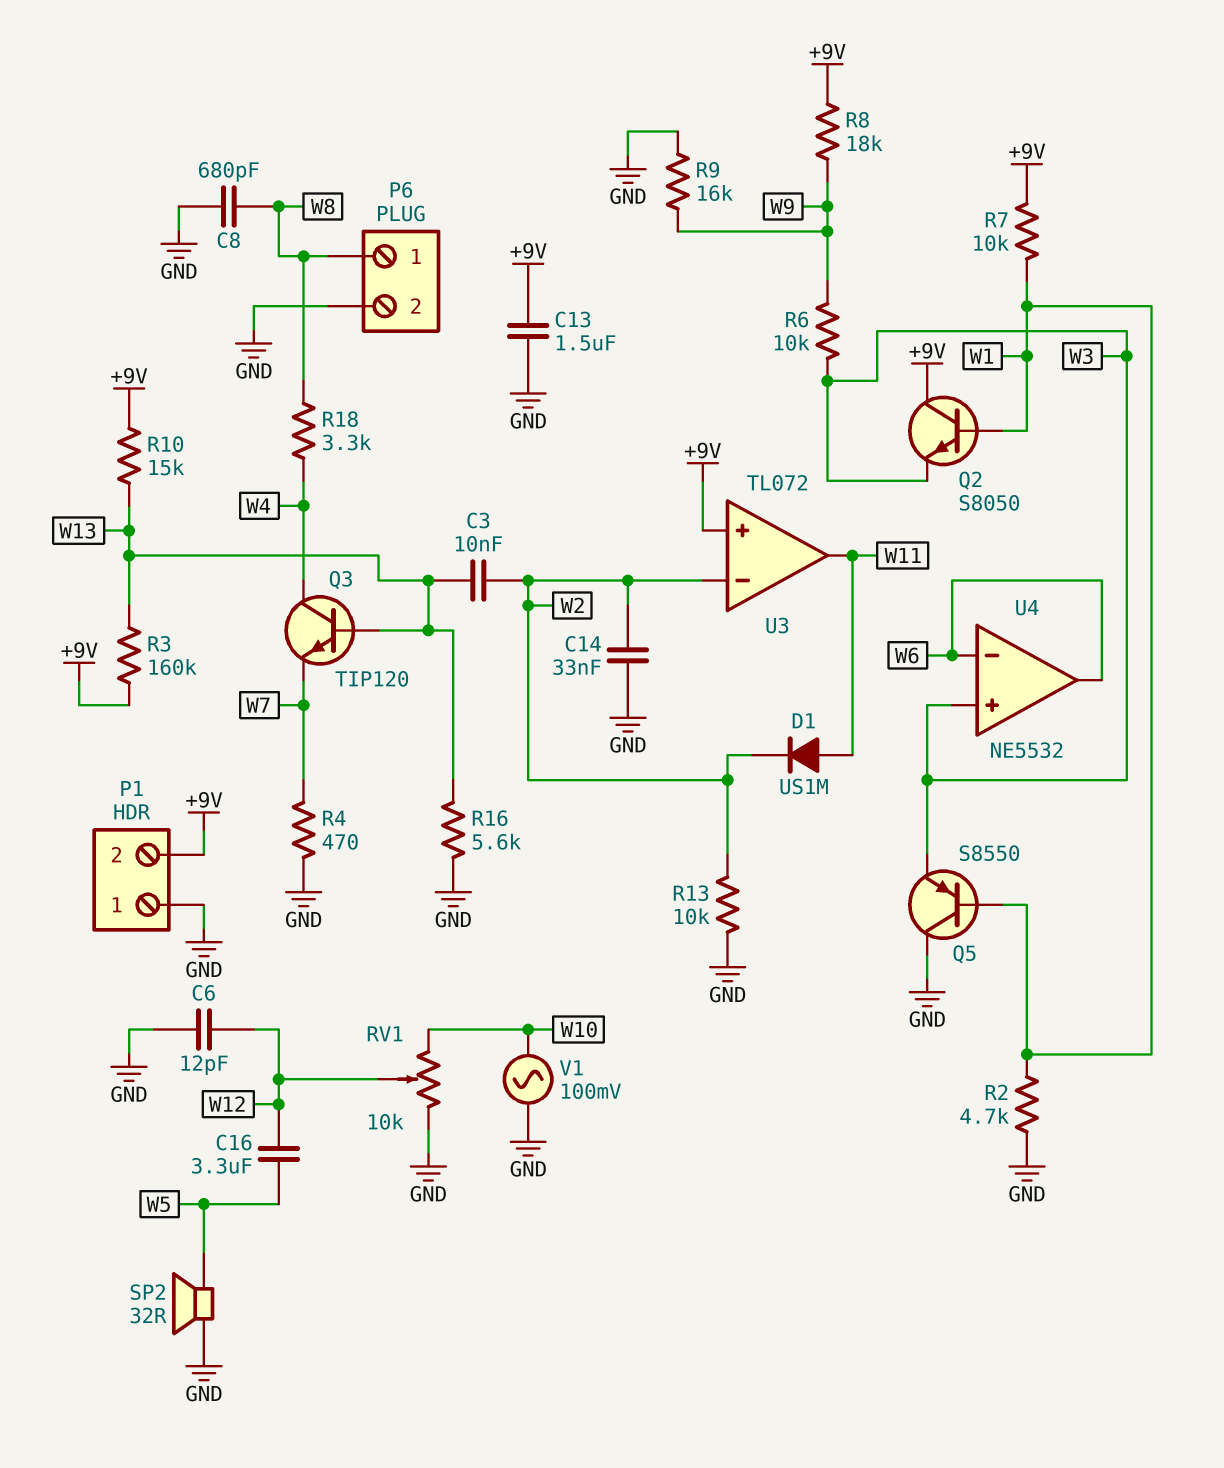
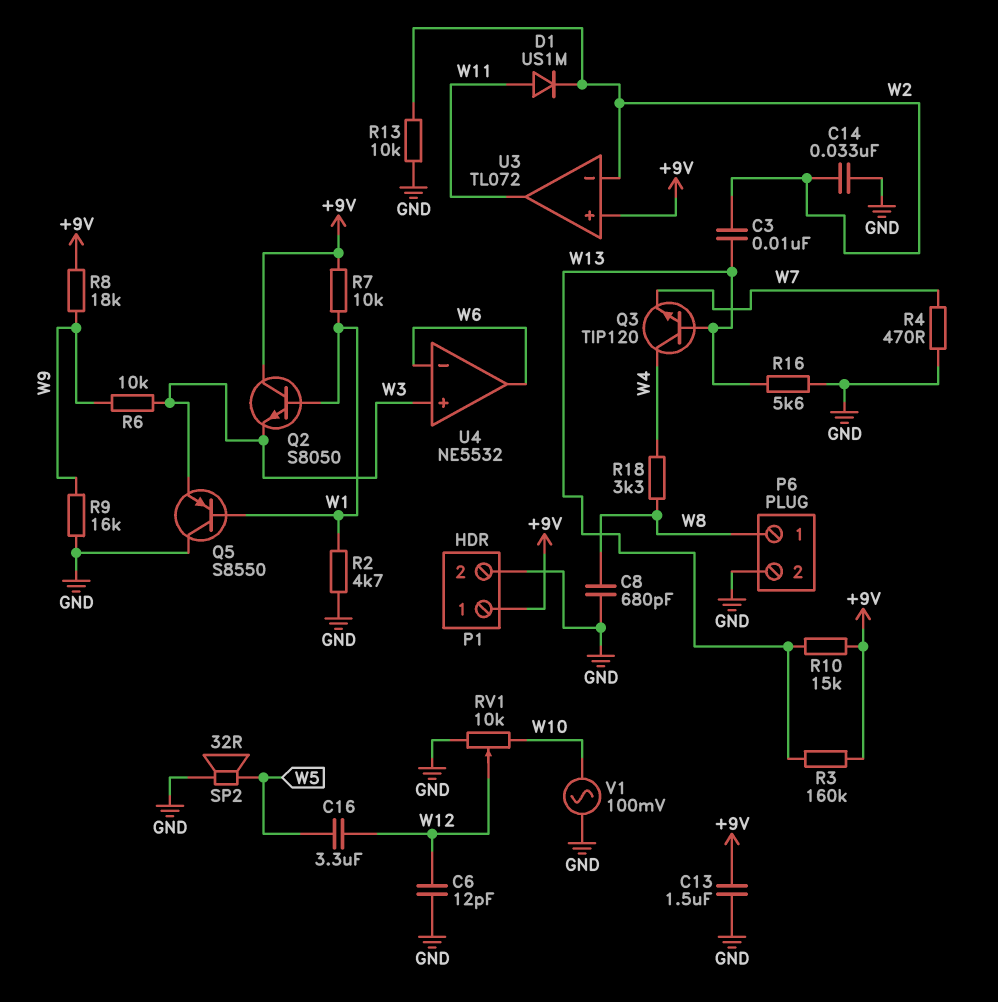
P1 pin 1: GND -> +9V
P1 pin 2: +9V -> GND

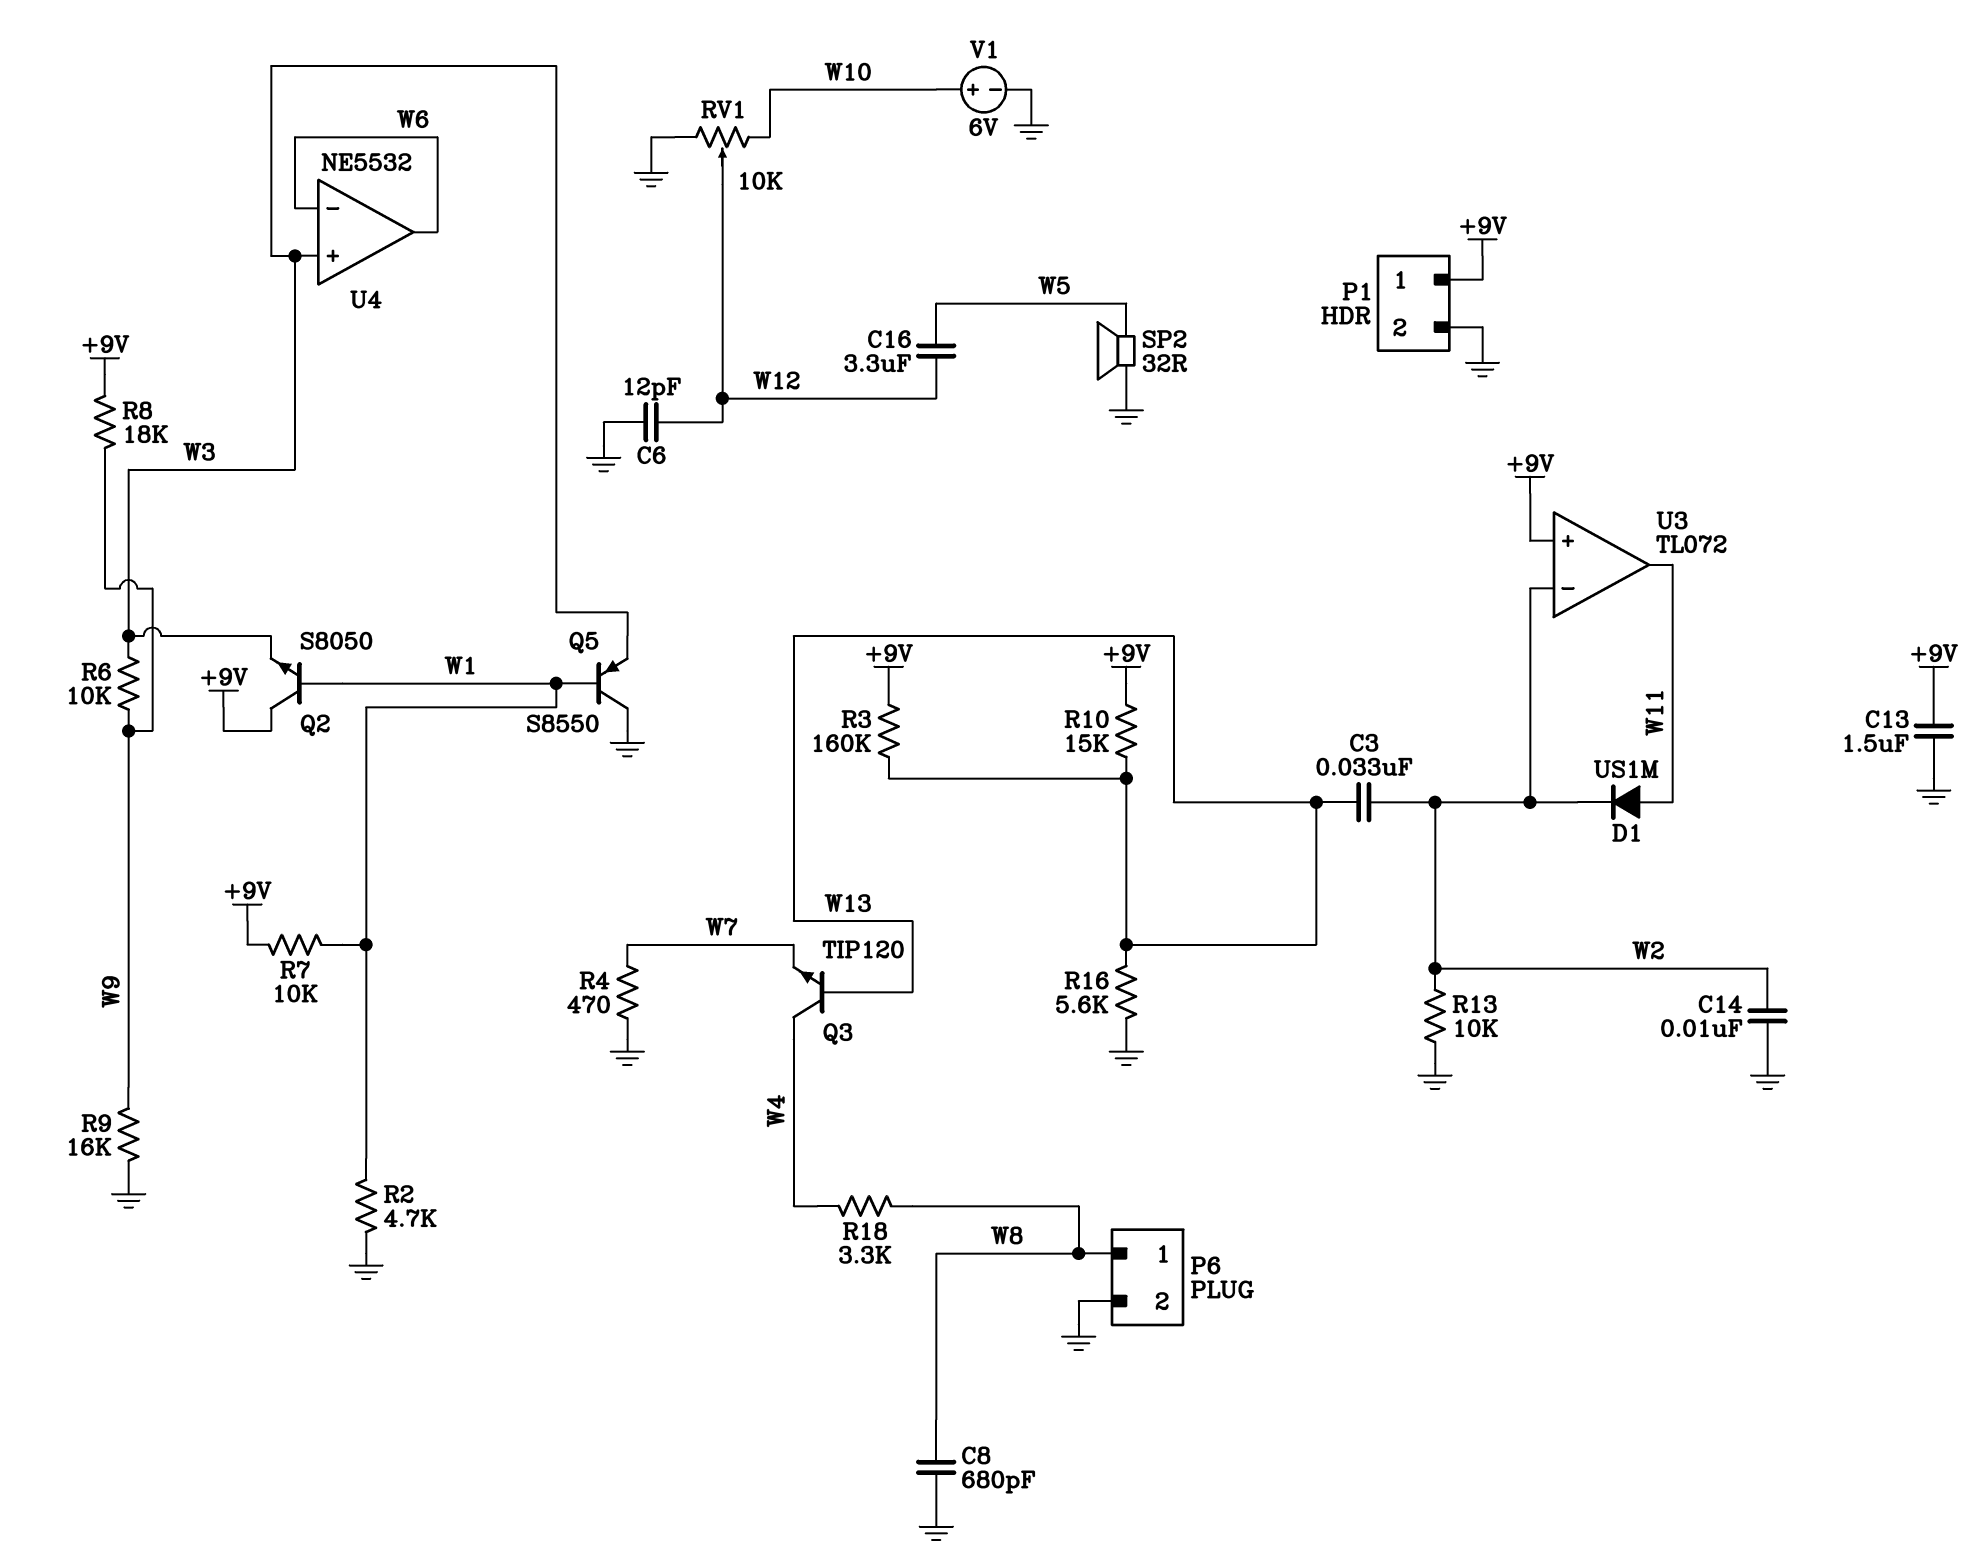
C3: 10nF (W2, W13) -> 33nF (W2, W13)
C14: 33nF (GND, W2) -> 10nF (GND, W2)
V1: AC 100mV (GND, W10) -> 6V (plus W10, minus GND)

